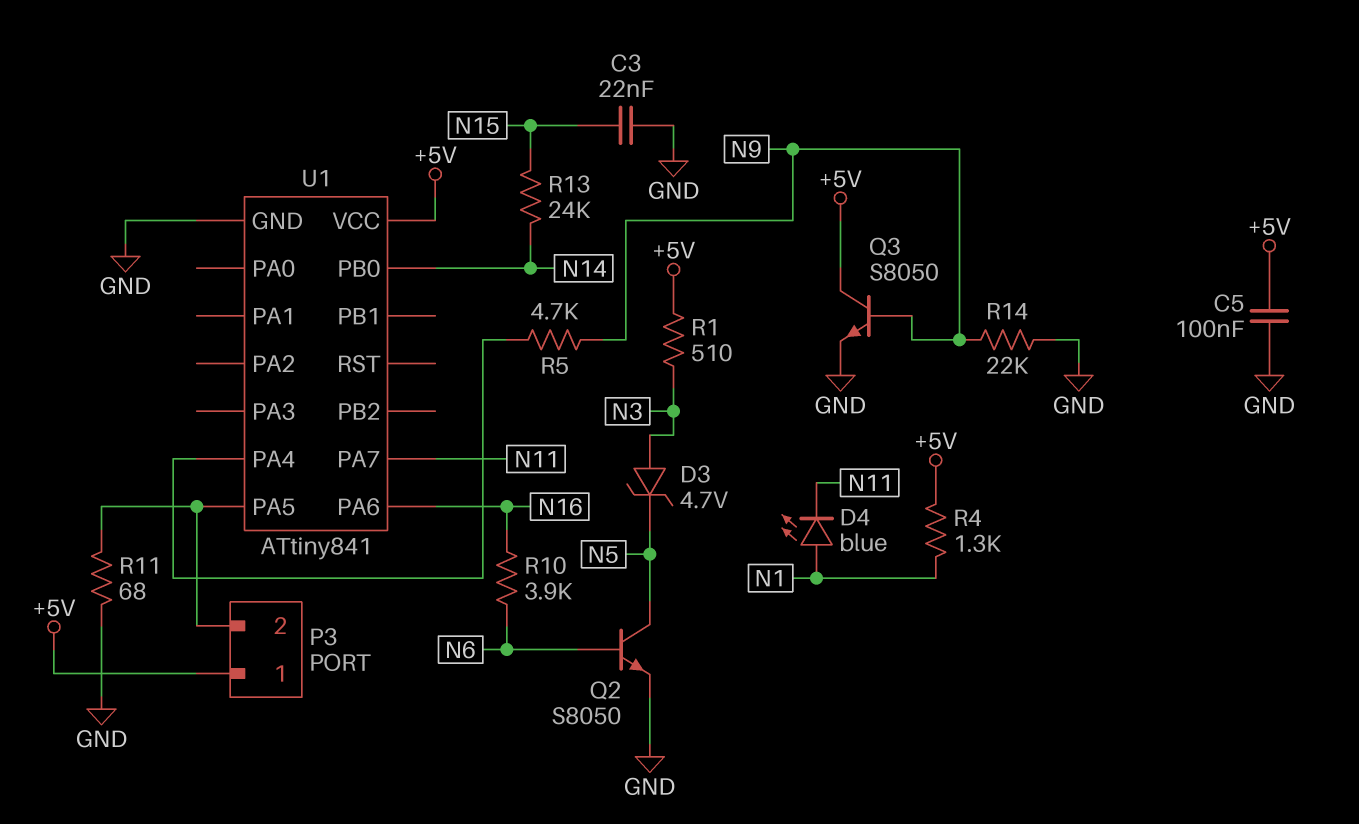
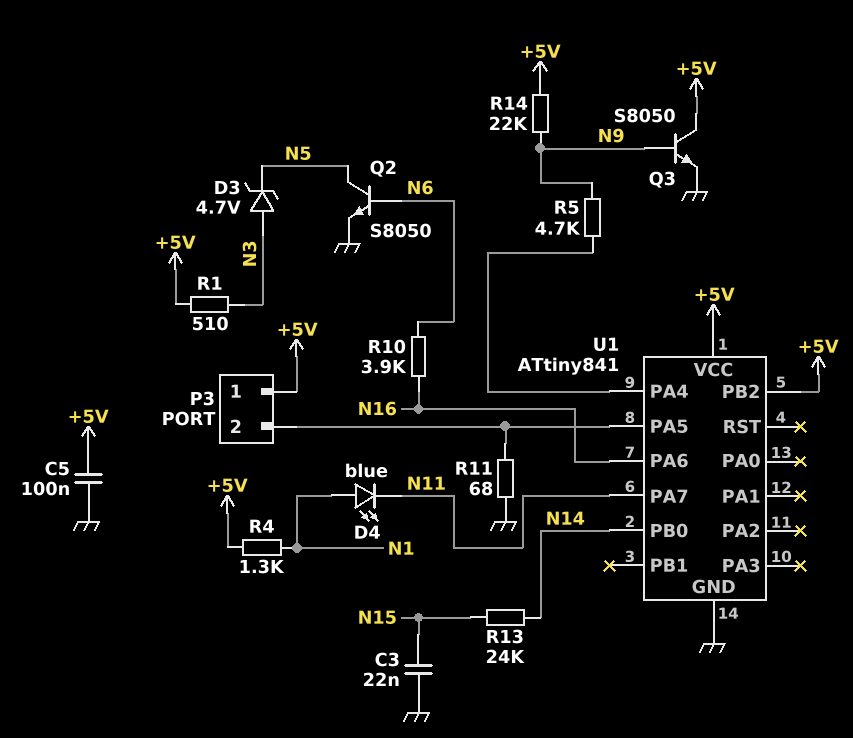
R14: 22k (GND, N9) -> 22k (+5V, N9)
U1 pin PB2: none -> +5V

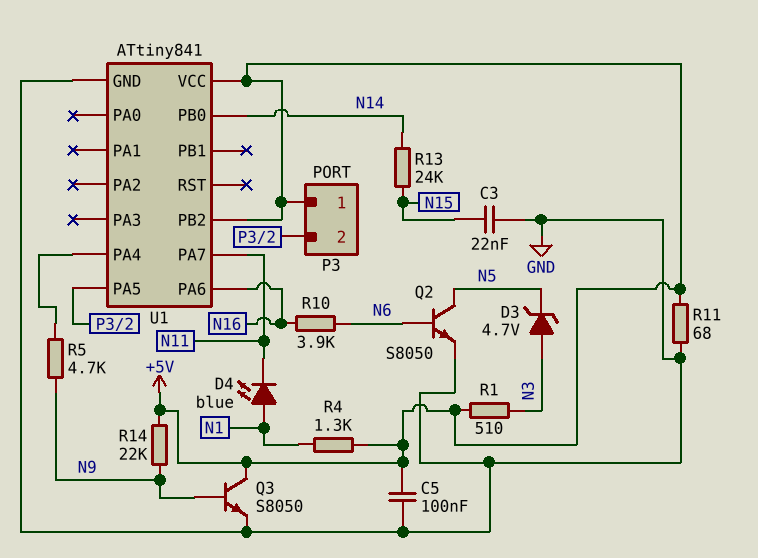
R11: 68 (GND, P3/2) -> 68 (+5V, GND)

